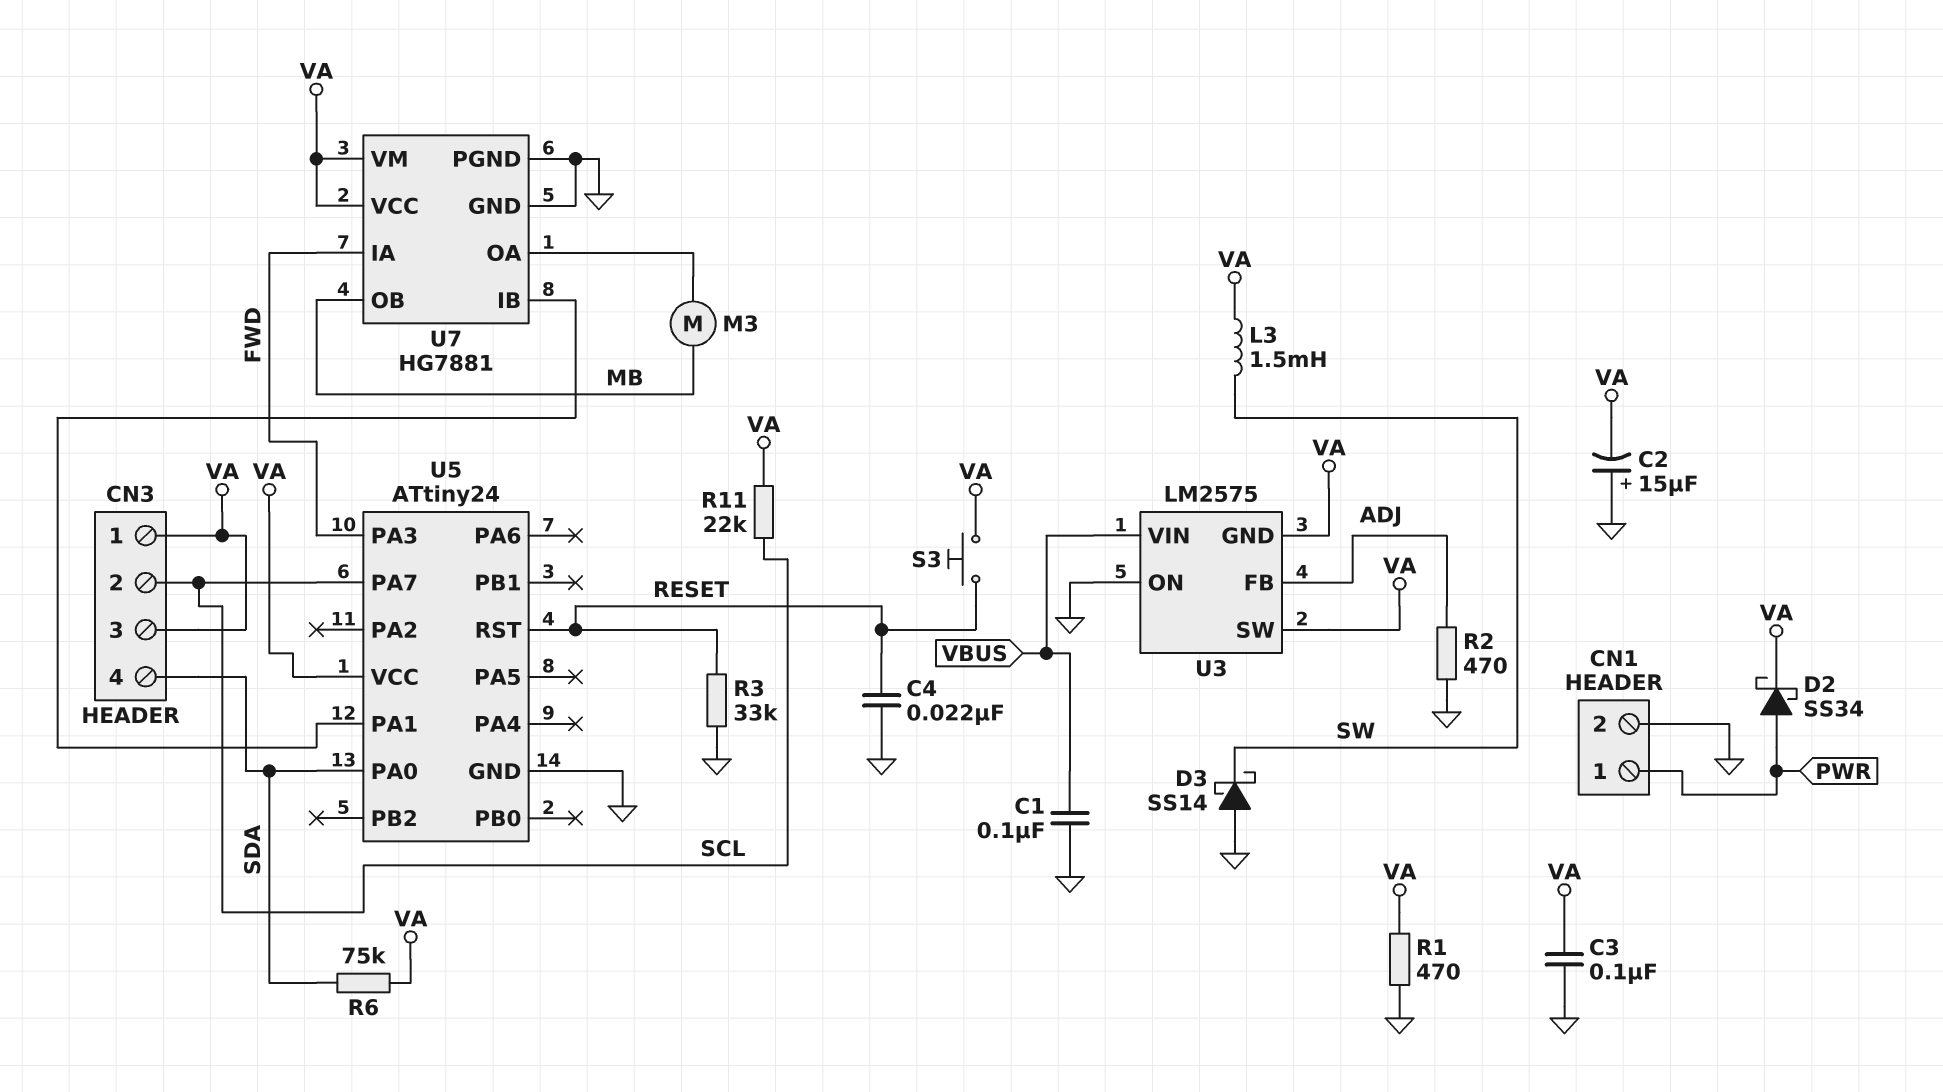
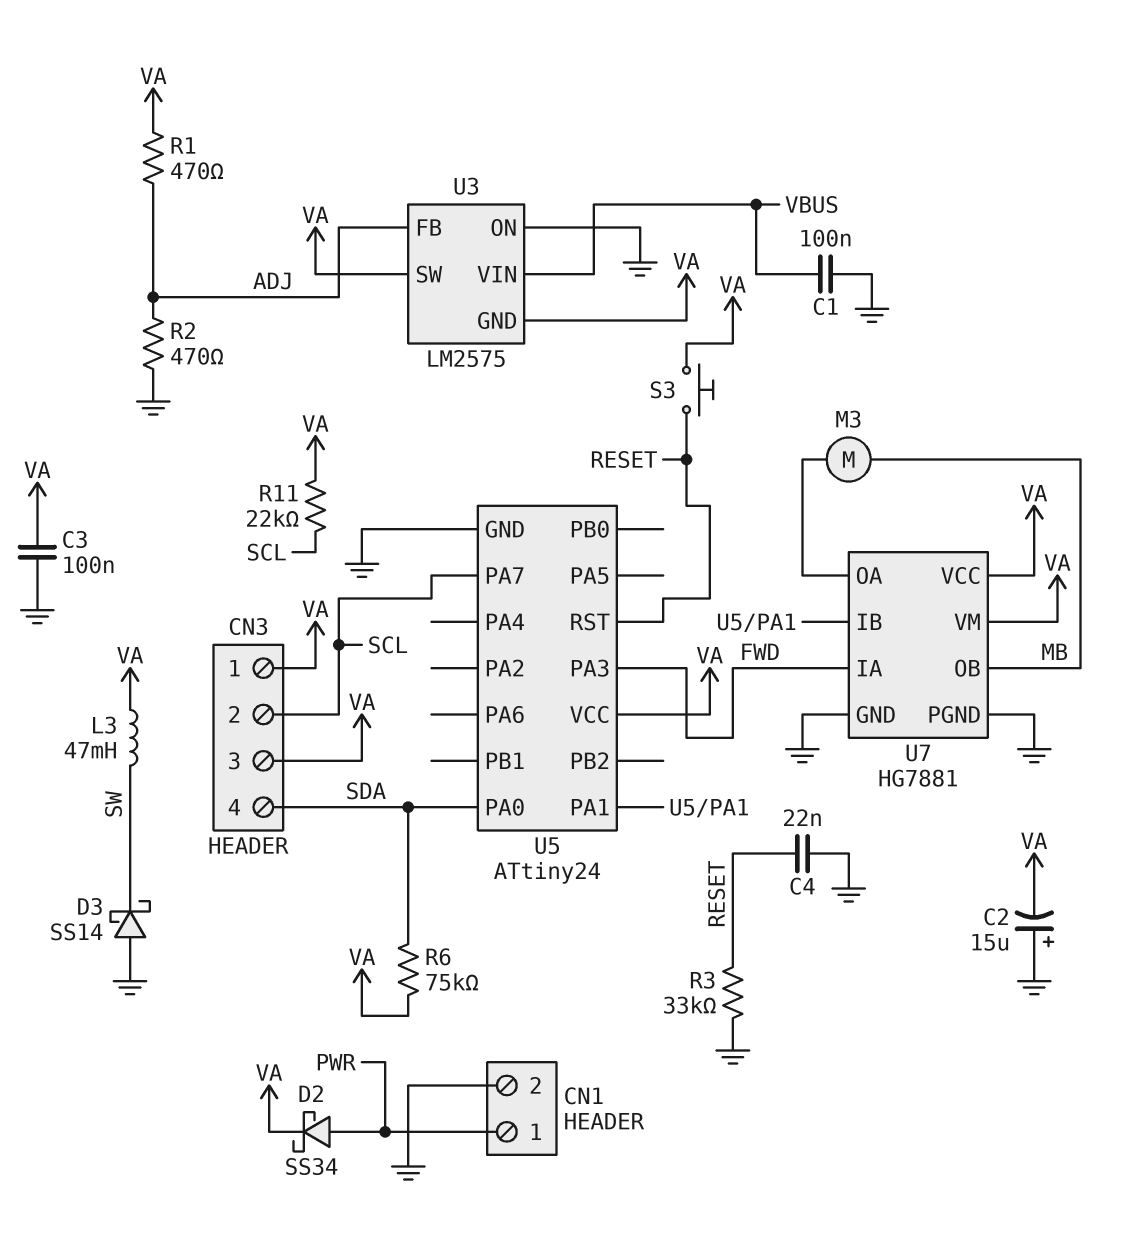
L3: 1.5mH (SW, VA) -> 47mH (SW, VA)
R1: 470 (GND, VA) -> 470 (ADJ, VA)

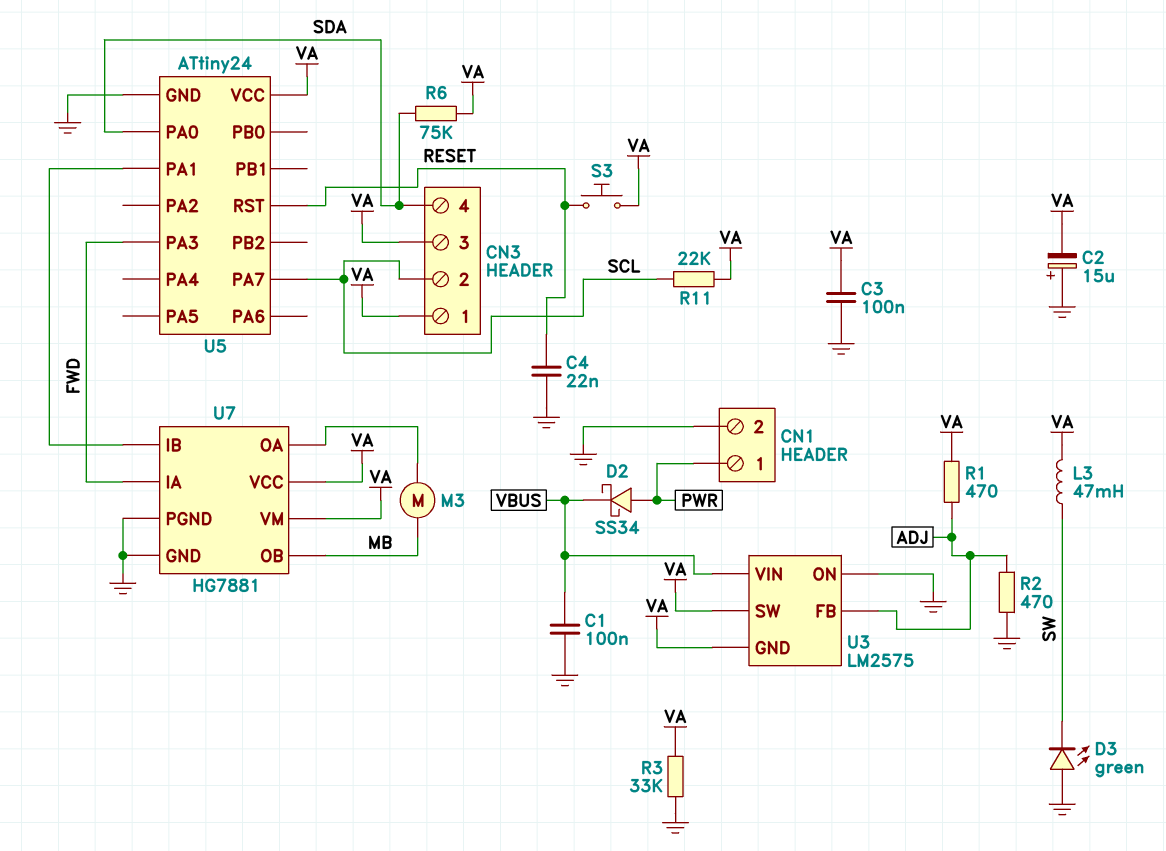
D2: schottky SS34 (A PWR, K VA) -> schottky SS34 (A PWR, K VBUS)
D3: schottky SS14 (A GND, K SW) -> LED green (A GND, K SW)
R3: 33k (GND, RESET) -> 33k (GND, VA)

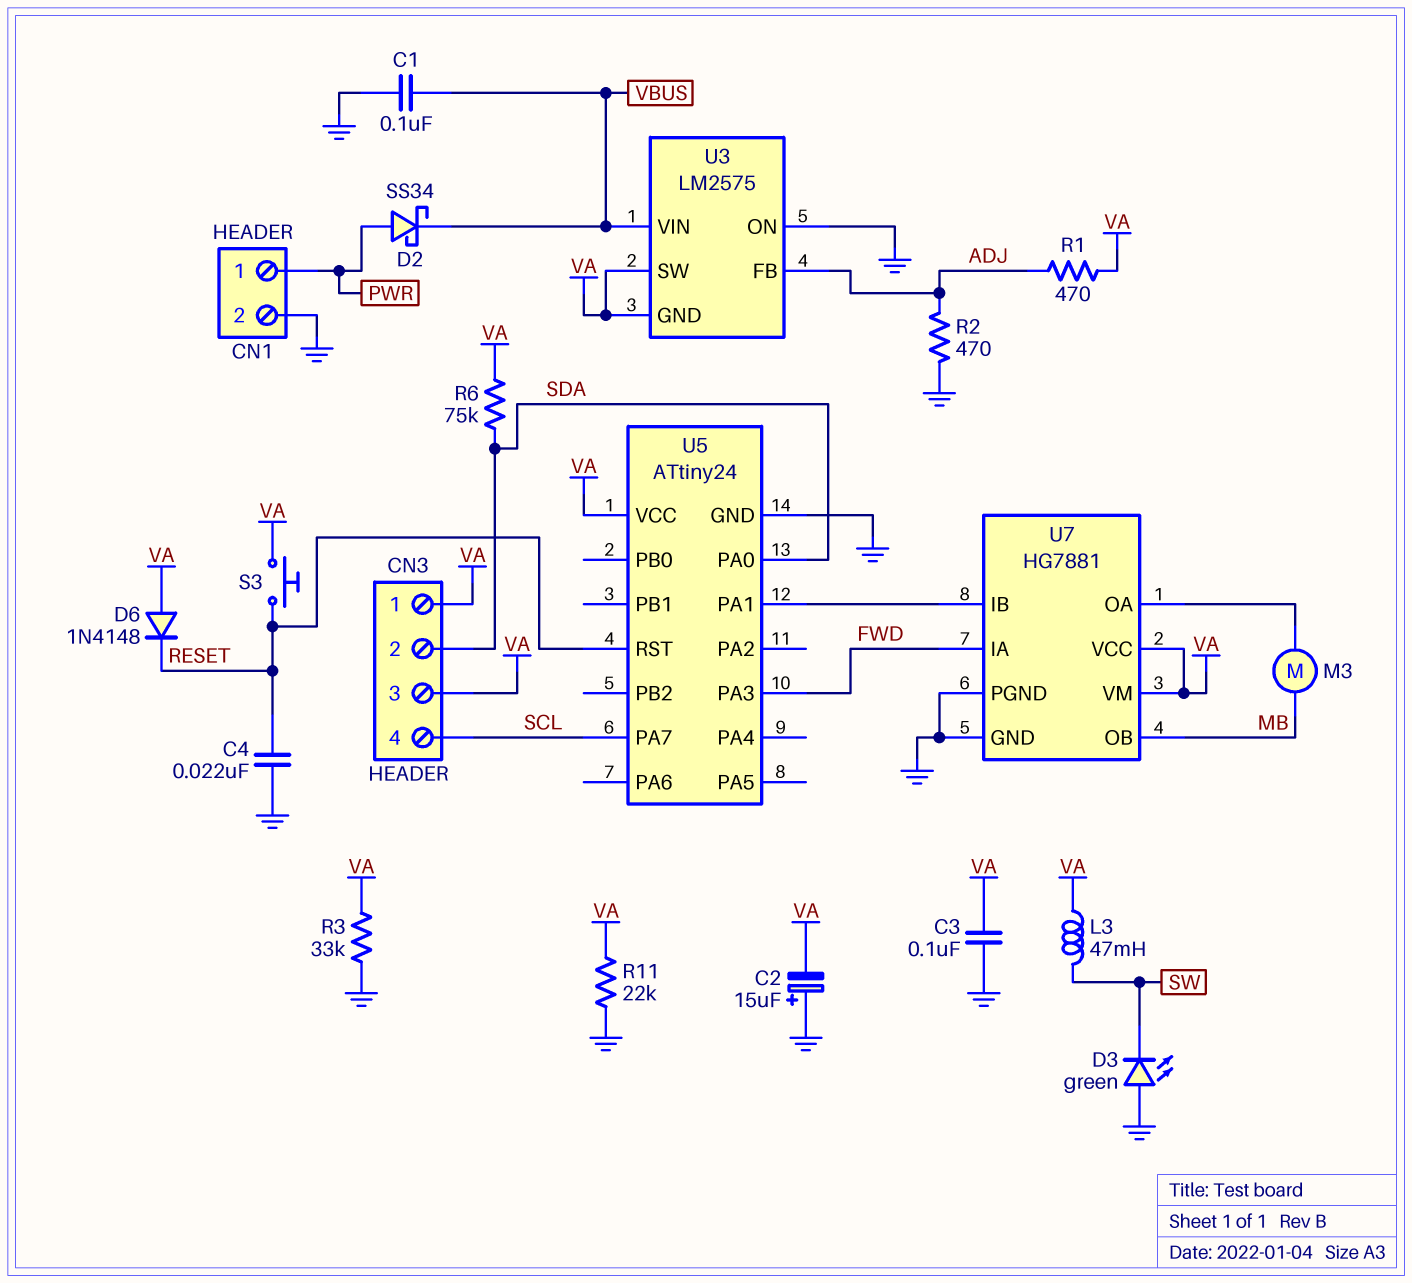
CN3 pin 2: SCL -> SDA
CN3 pin 4: SDA -> SCL
D6: none -> diode 1N4148 (A VA, K RESET)
R11: 22k (SCL, VA) -> 22k (GND, VA)

